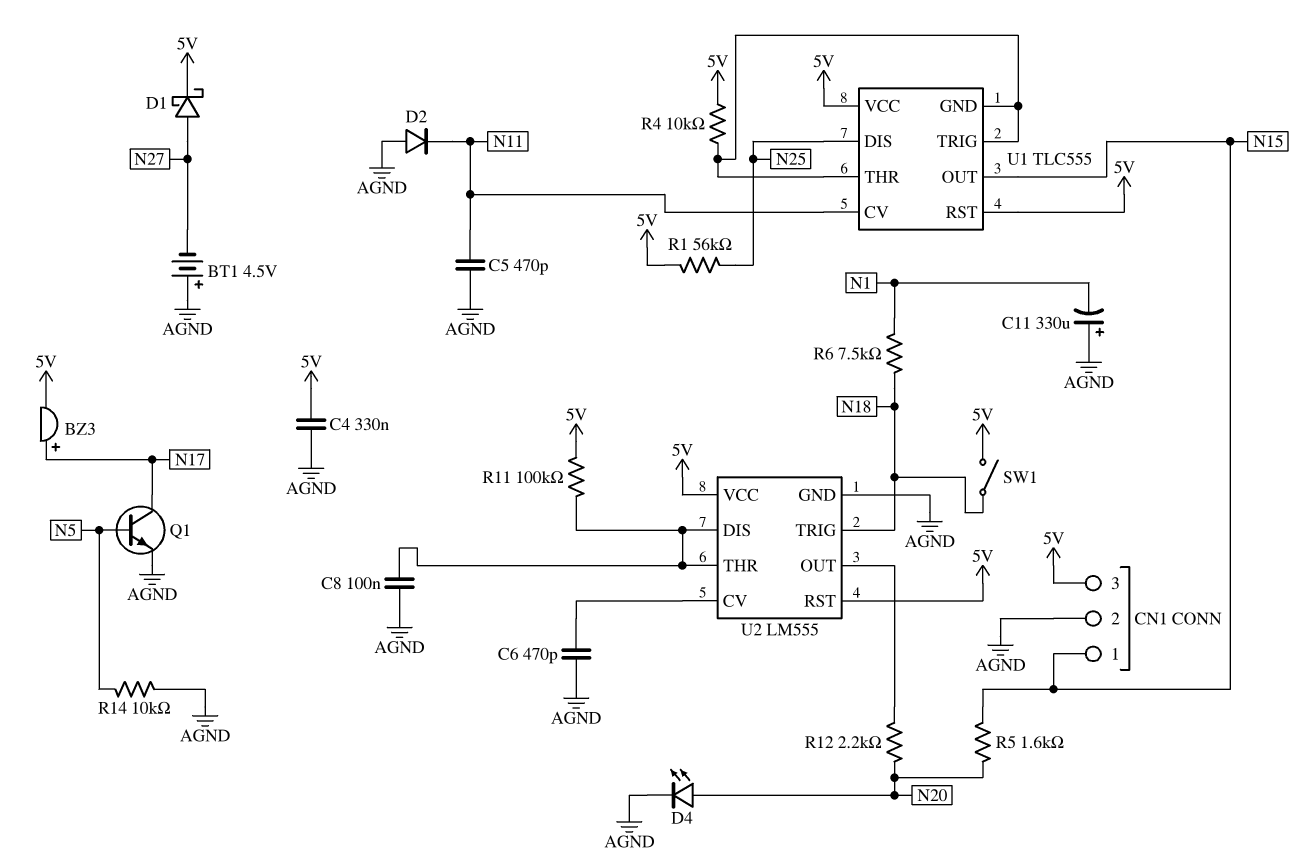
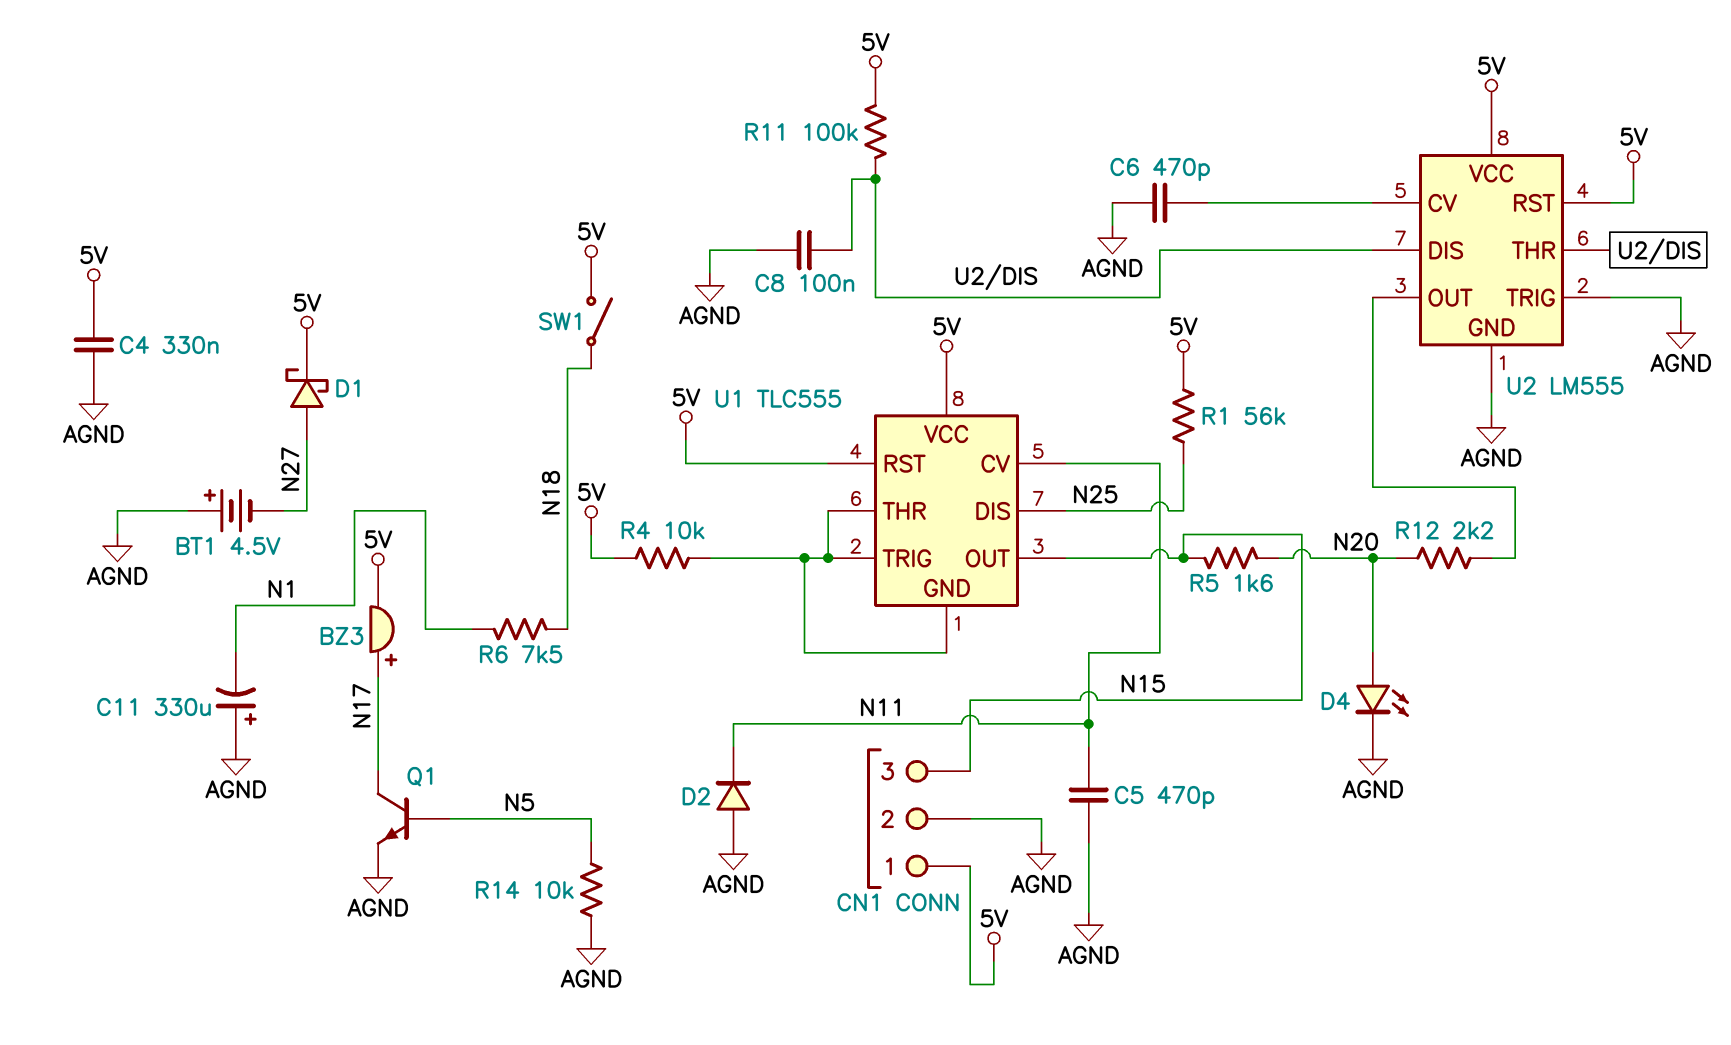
CN1 pin 1: N15 -> 5V
CN1 pin 3: 5V -> N15
U2 pin TRIG: N18 -> AGND

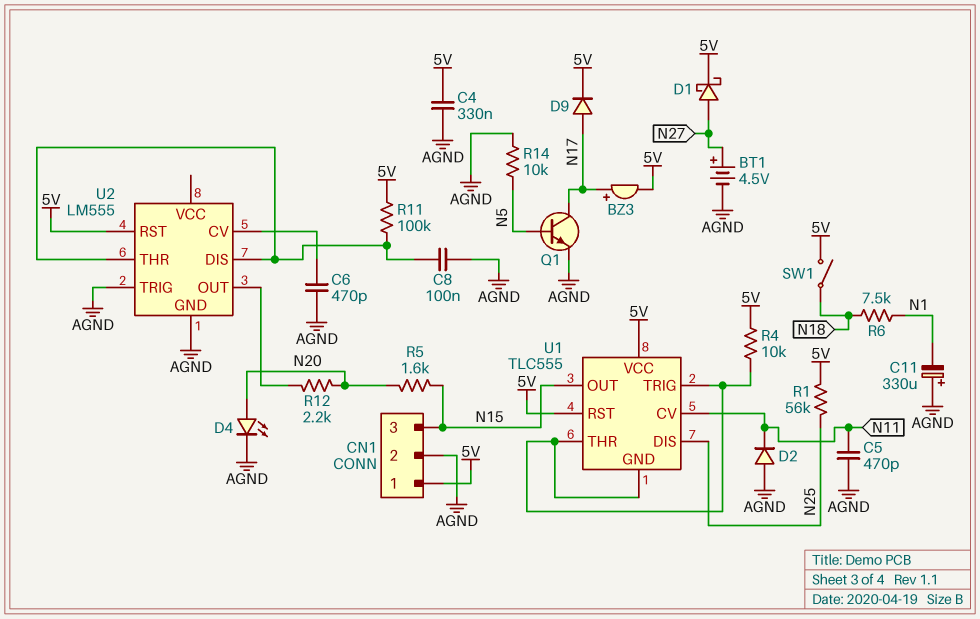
BT1: 4.5V (plus AGND, minus N27) -> 4.5V (plus N27, minus AGND)
D9: none -> diode (A N17, K 5V)
U2 pin VCC: 5V -> none

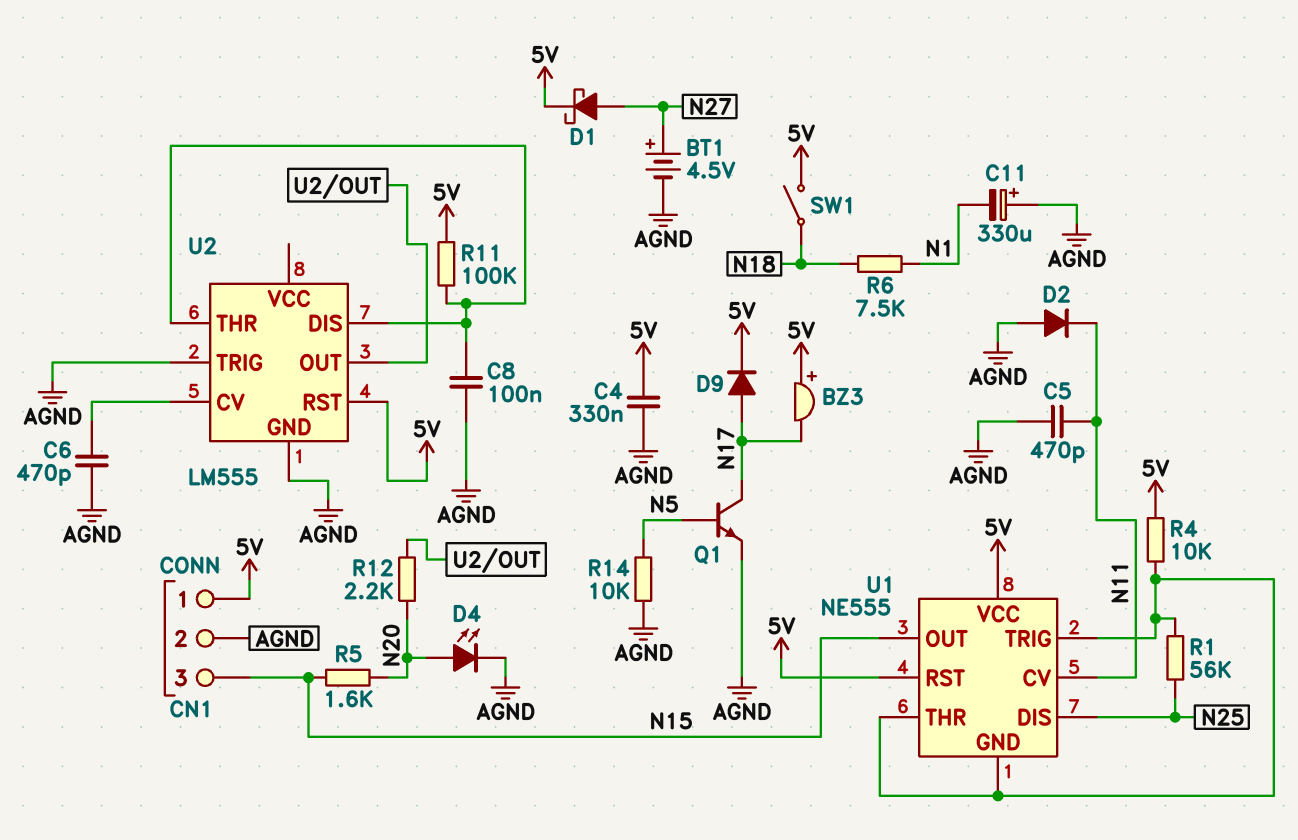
BZ3: buzzer (plus N17, minus 5V) -> buzzer (plus 5V, minus N17)
R1: 56k (5V, N25) -> 56k (N25, U1/GND)
U1: TLC555 -> NE555

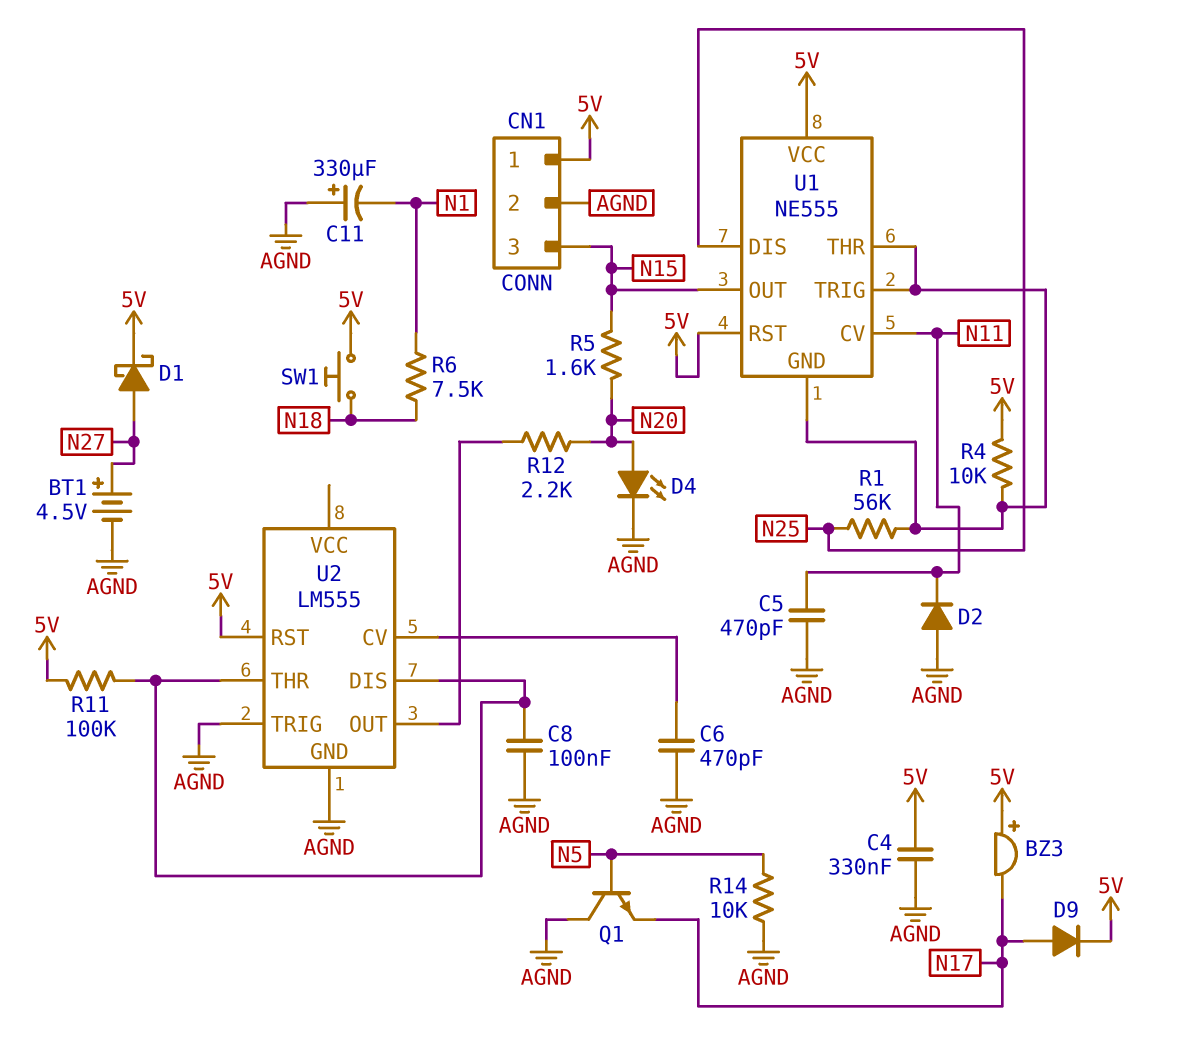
Q1: NPN (B N5, C N17, E AGND) -> NPN (B N5, C AGND, E N17)
SW1: switch (5V, N18) -> button (5V, N18)

